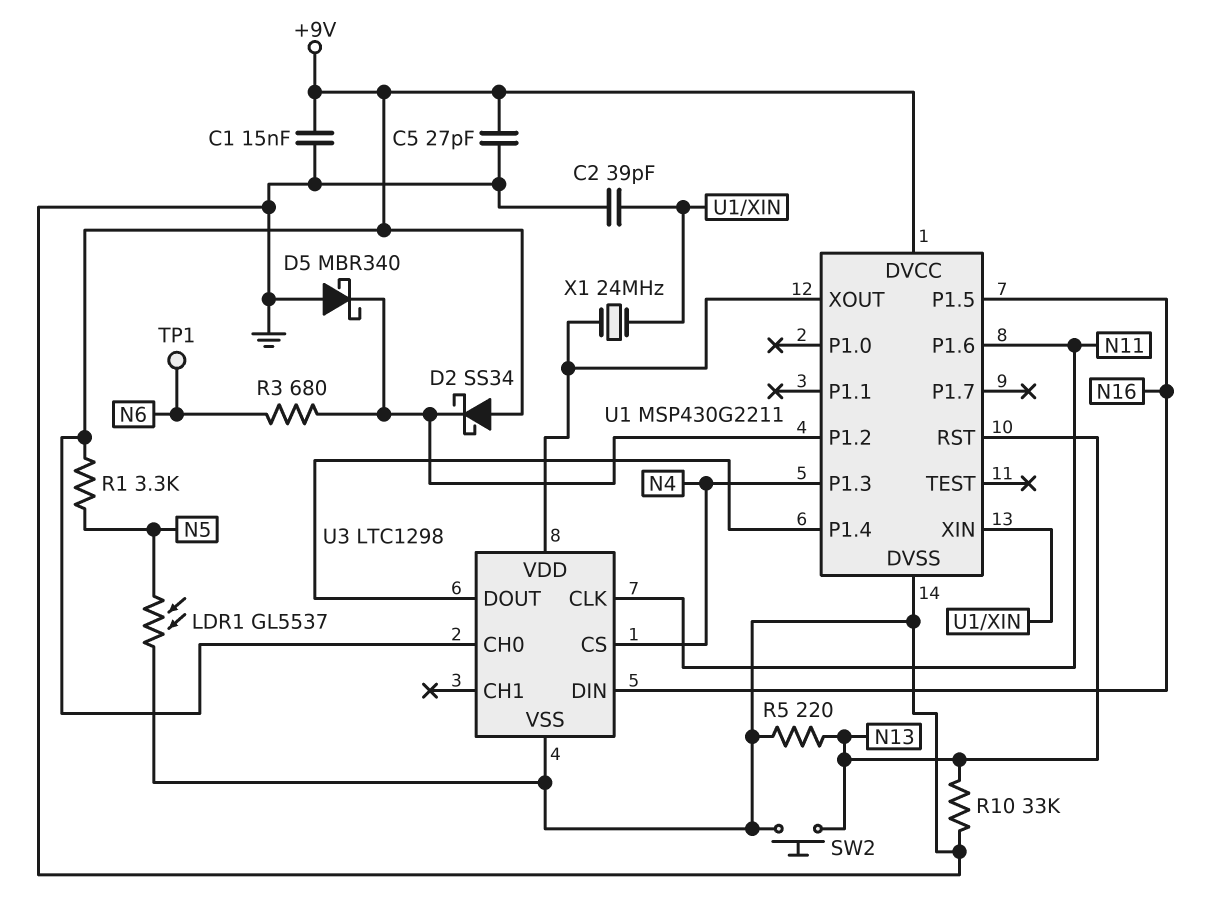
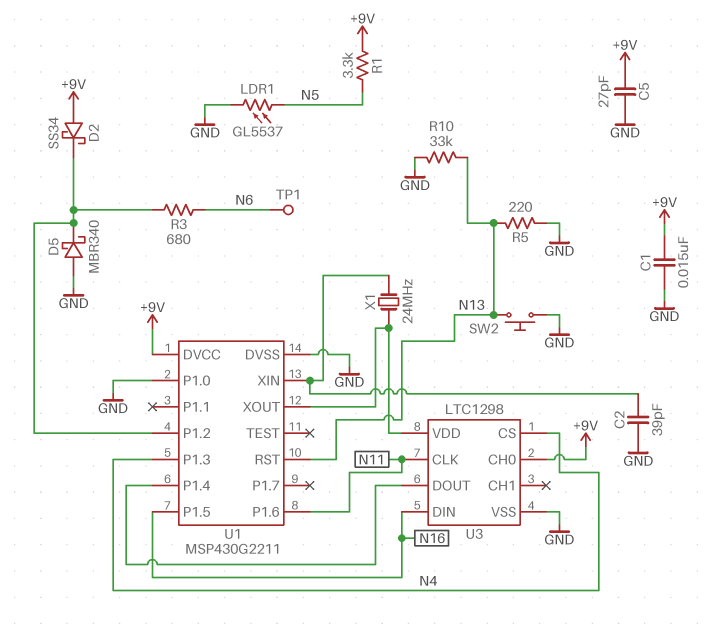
U1 pin P1.0: none -> GND

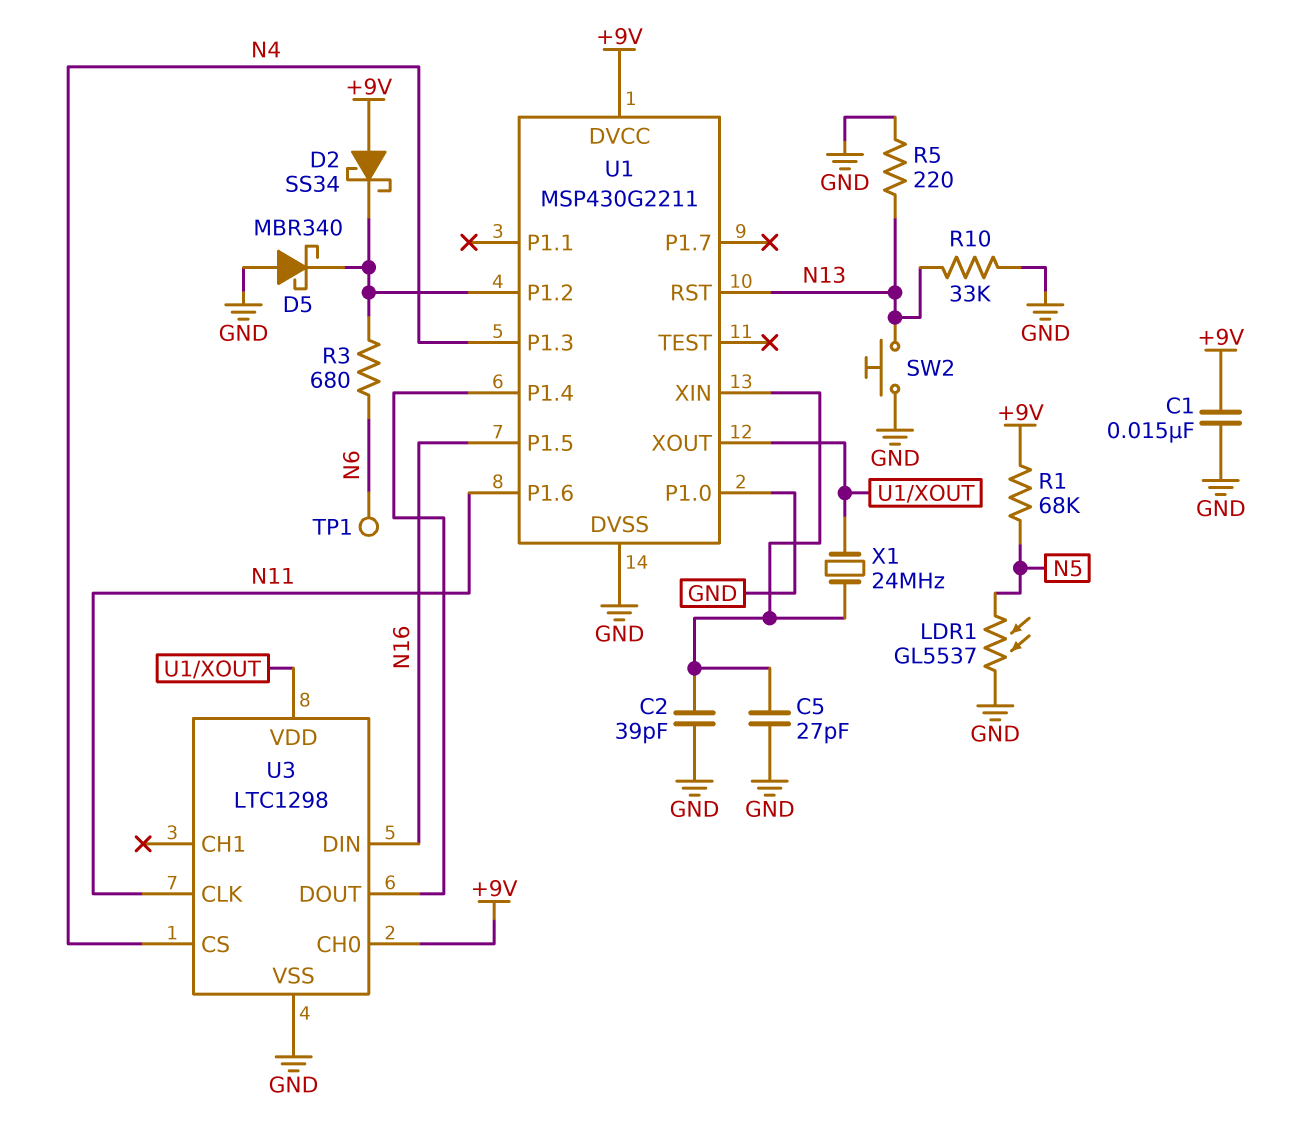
C5: 27pF (+9V, GND) -> 27pF (GND, U1/XIN)
R1: 3.3k (+9V, N5) -> 68k (+9V, N5)

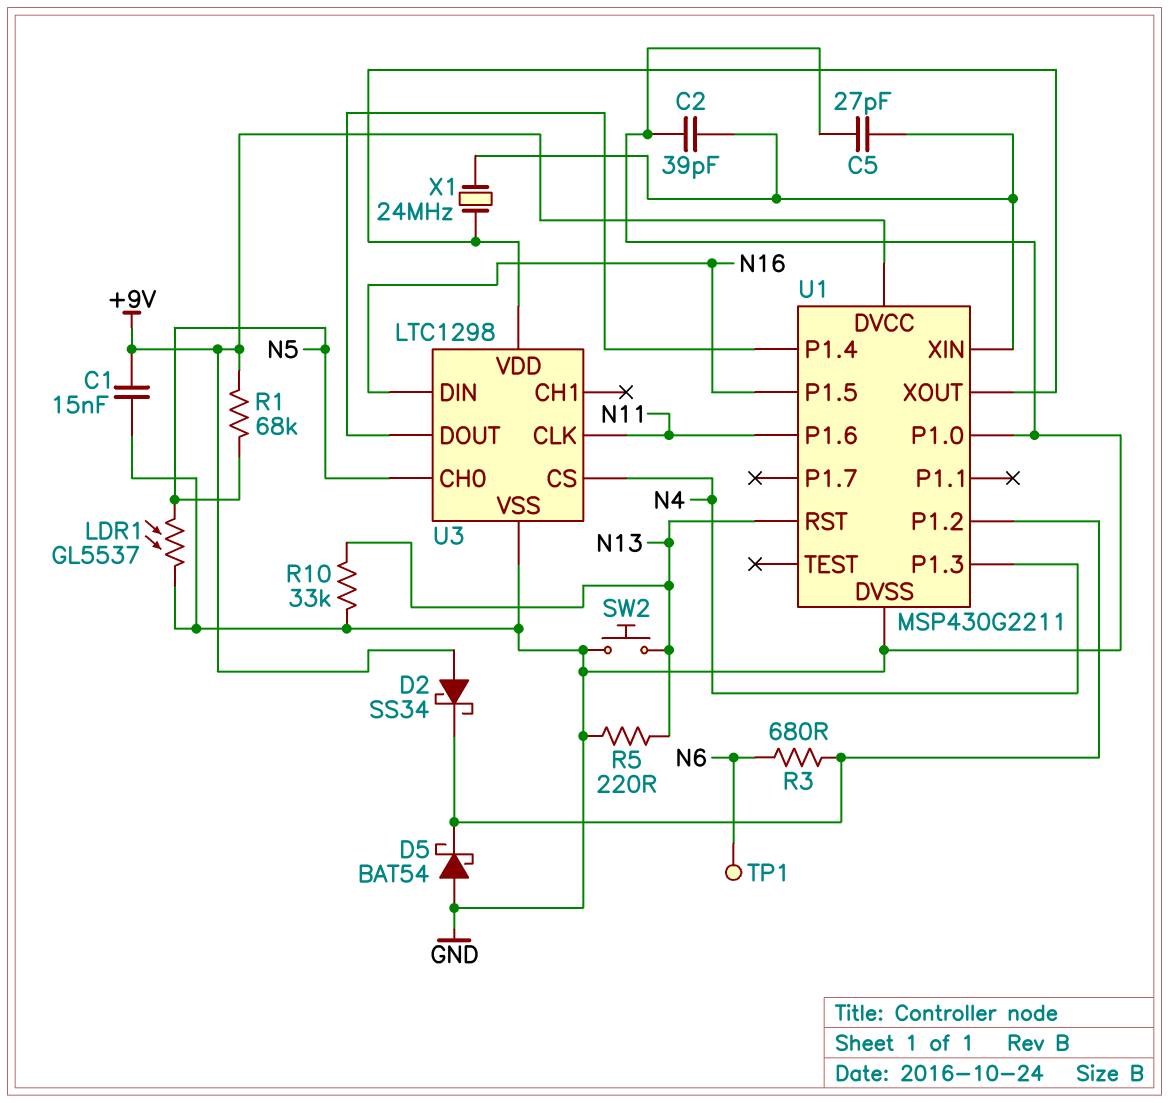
D5: schottky MBR340 (A GND, K U1/P1.2) -> schottky BAT54 (A GND, K U1/P1.2)
U3 pin CH0: +9V -> N5

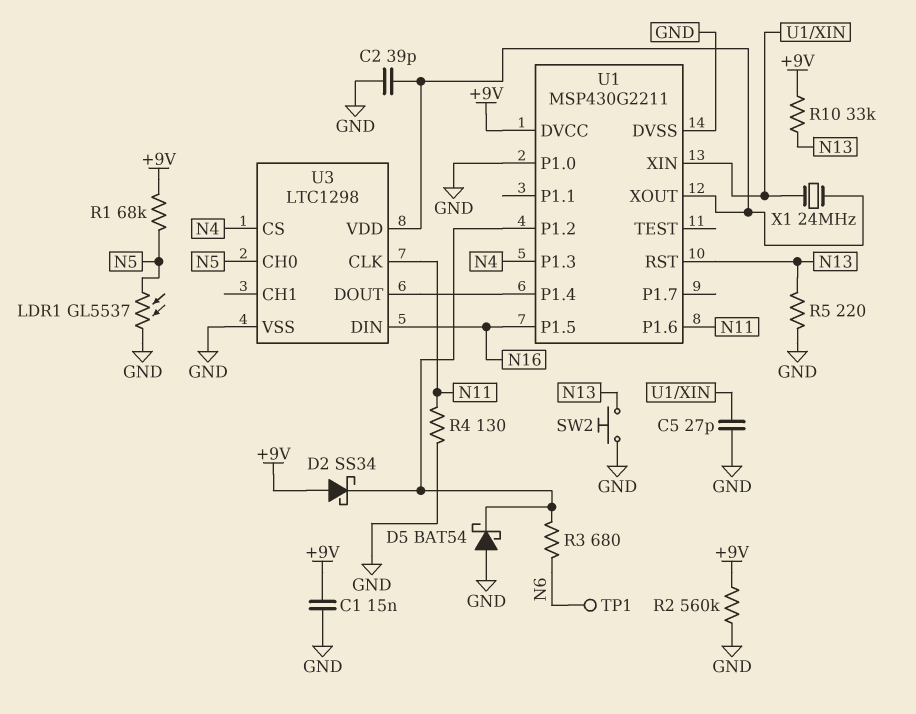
C2: 39pF (GND, U1/XIN) -> 39pF (GND, U1/XOUT)
R2: none -> 560k (+9V, GND)
R4: none -> 130 (GND, N11)
R10: 33k (GND, N13) -> 33k (+9V, N13)

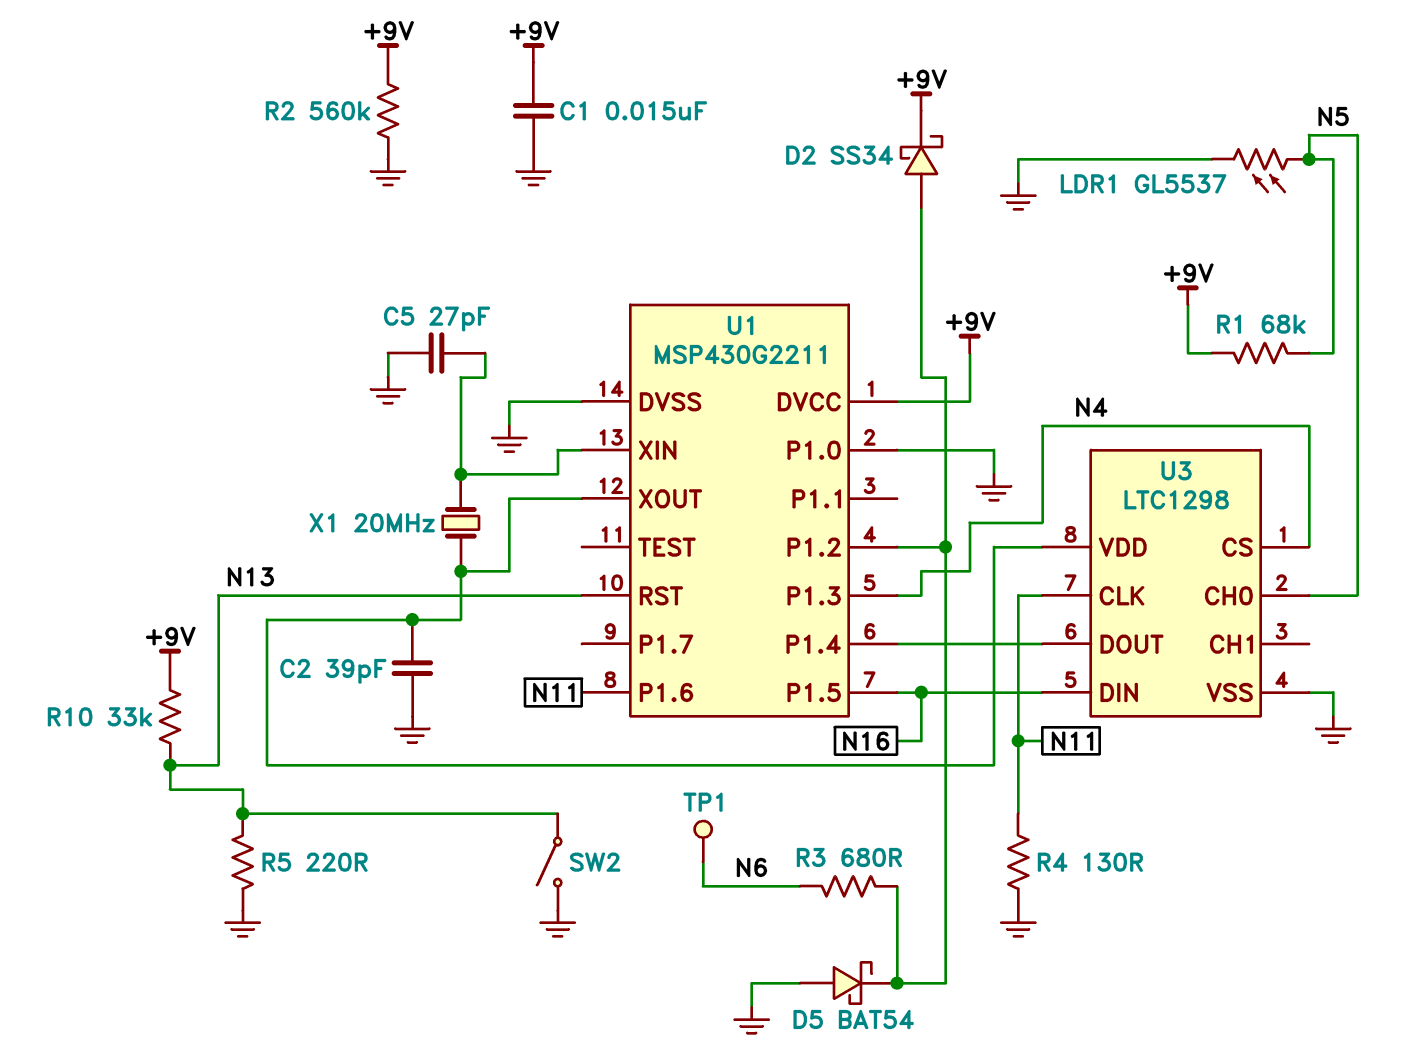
D2: schottky SS34 (A +9V, K U1/P1.2) -> schottky SS34 (A U1/P1.2, K +9V)
SW2: button (GND, N13) -> switch (GND, N13)
X1: 24MHz (U1/XIN, U1/XOUT) -> 20MHz (U1/XIN, U1/XOUT)

